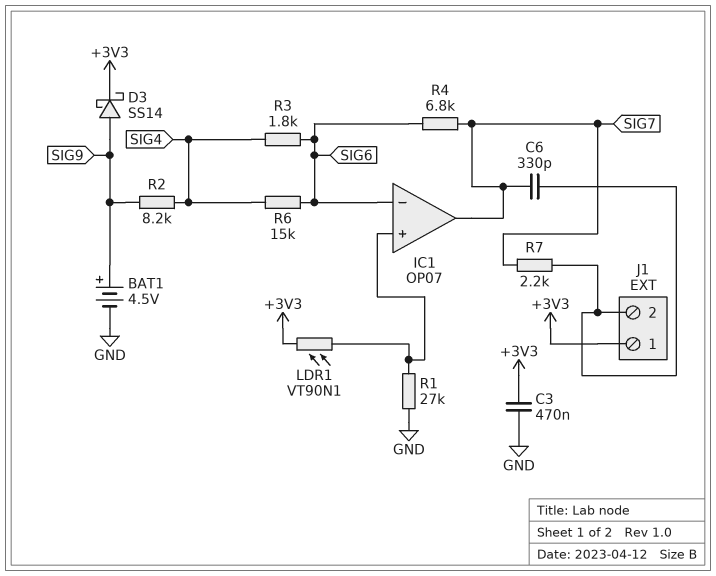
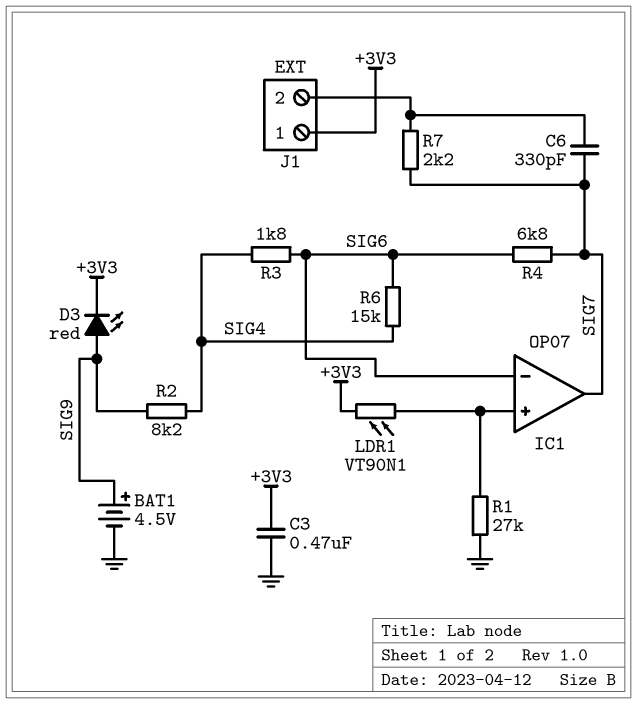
D3: schottky SS14 (A SIG9, K +3V3) -> LED red (A SIG9, K +3V3)

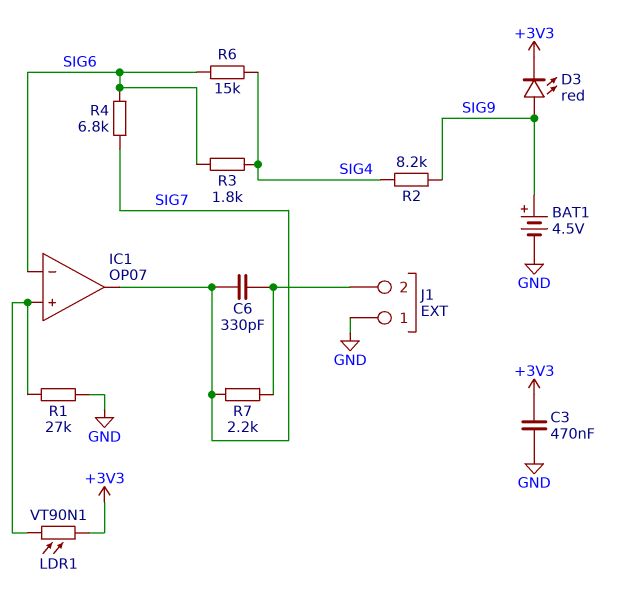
J1 pin 1: +3V3 -> GND

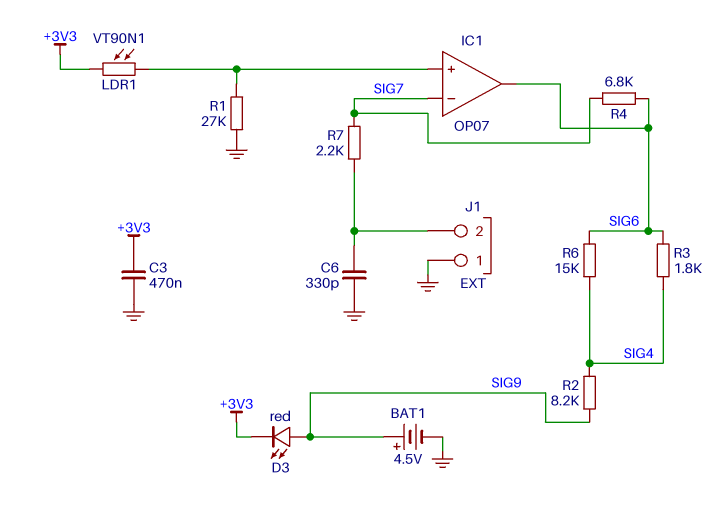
C6: 330pF (J1/2, SIG7) -> 330pF (GND, J1/2)
IC1 pin in-: SIG6 -> SIG7
IC1 pin out: SIG7 -> SIG6

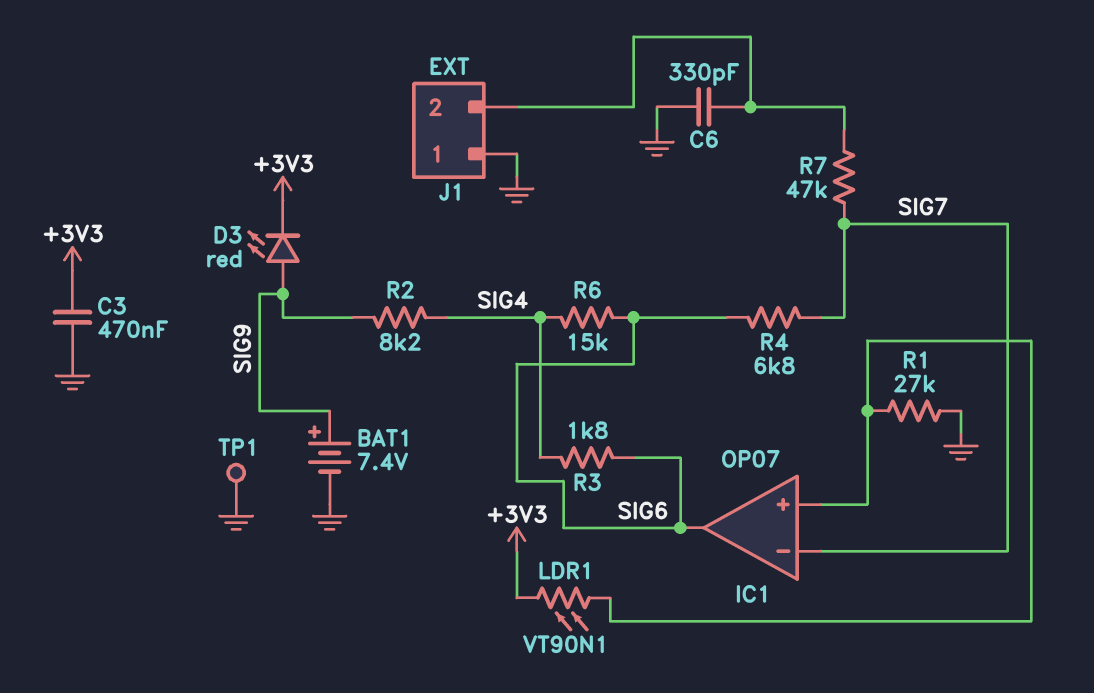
BAT1: 4.5V (plus SIG9, minus GND) -> 7.4V (plus SIG9, minus GND)
R7: 2.2k (J1/2, SIG7) -> 47k (J1/2, SIG7)
TP1: none -> test point (GND)

